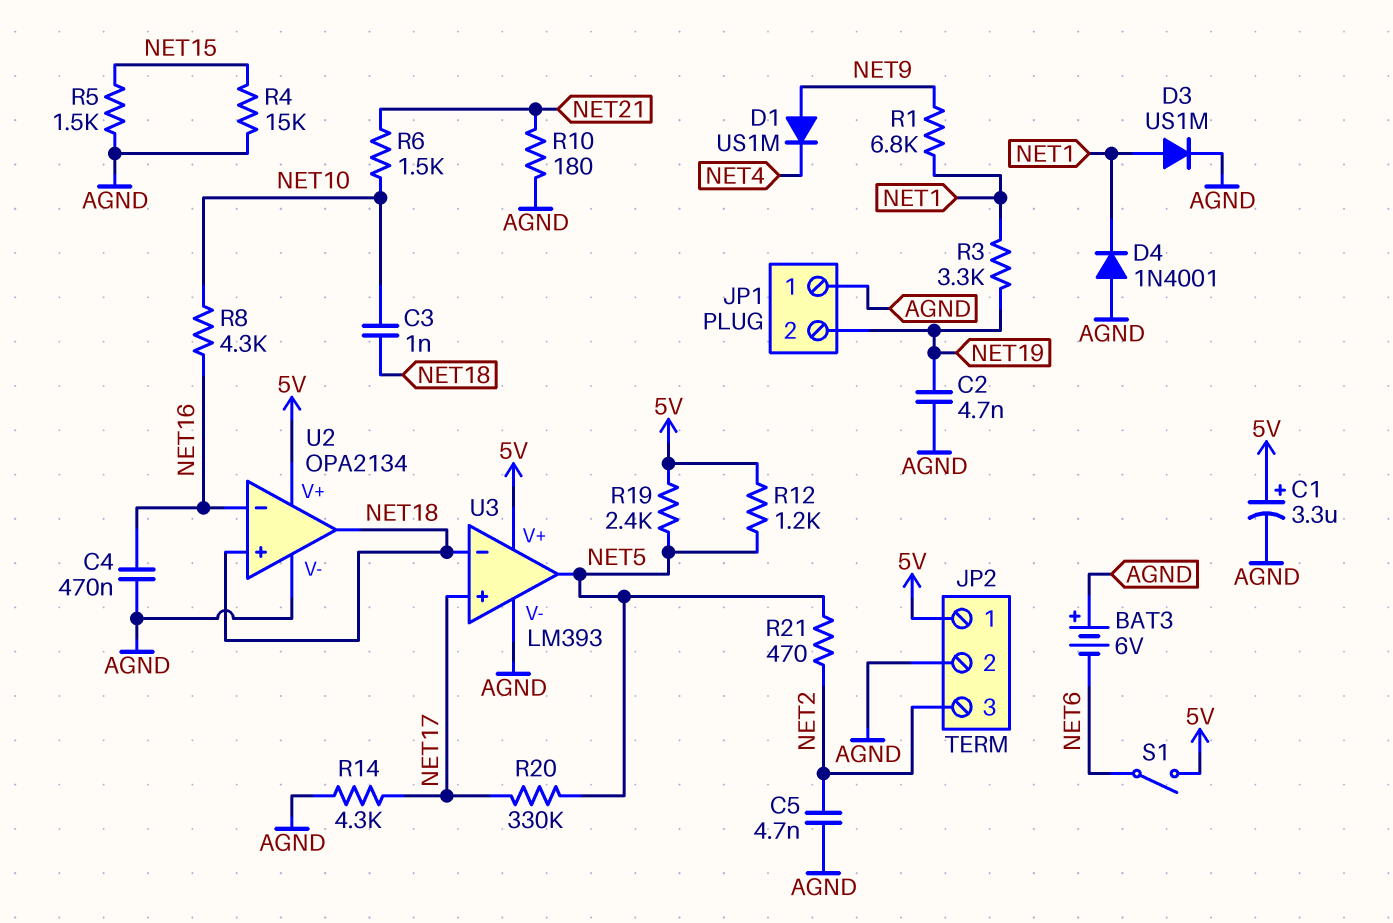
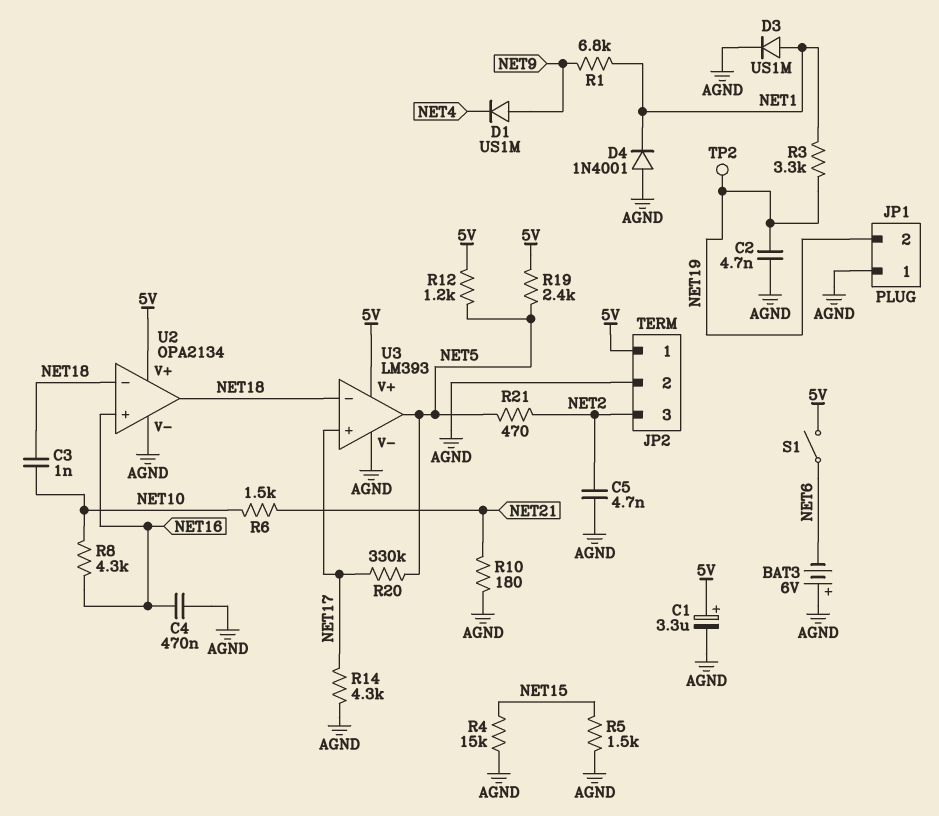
TP2: none -> test point (NET19)
U2 pin in+: NET18 -> NET16
U2 pin in-: NET16 -> NET18

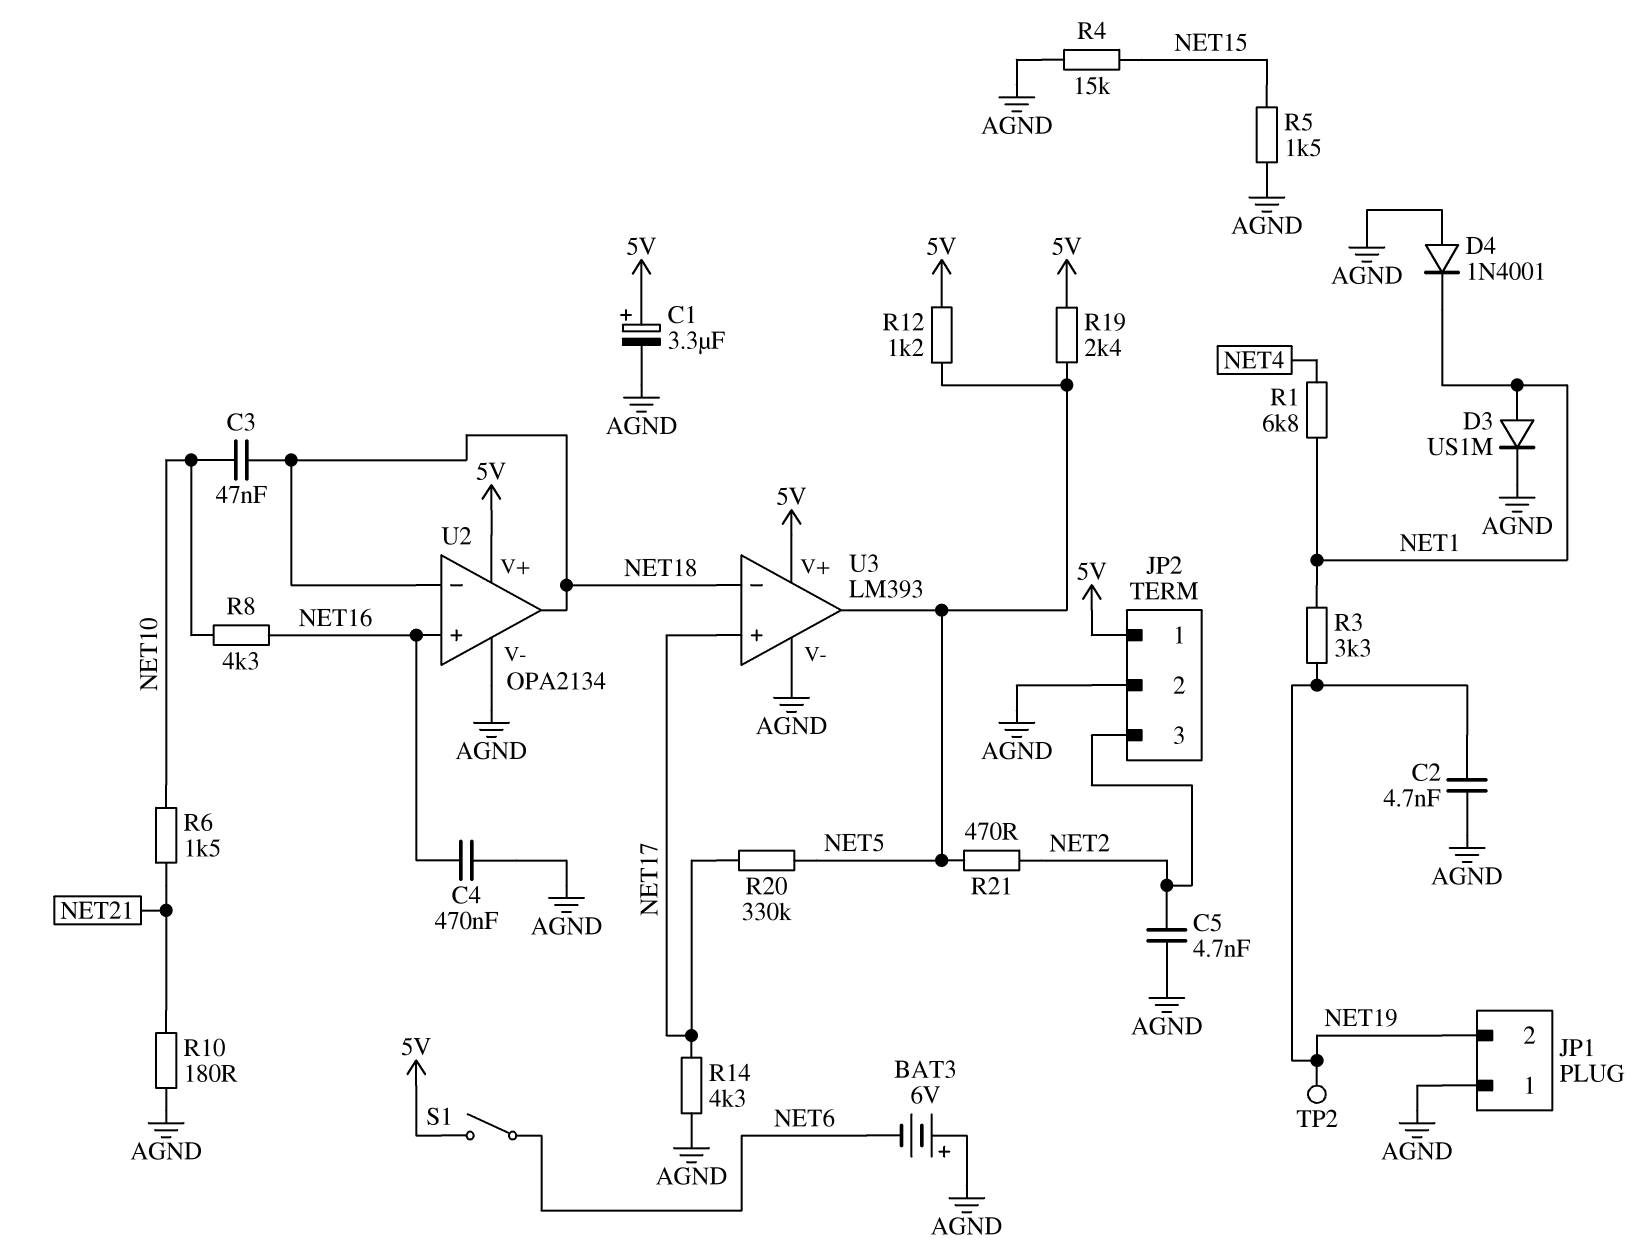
C3: 1nF (NET10, NET18) -> 47nF (NET10, NET18)
D1: diode US1M (A NET9, K NET4) -> none
R1: 6.8k (NET1, NET9) -> 6.8k (NET1, NET4)

